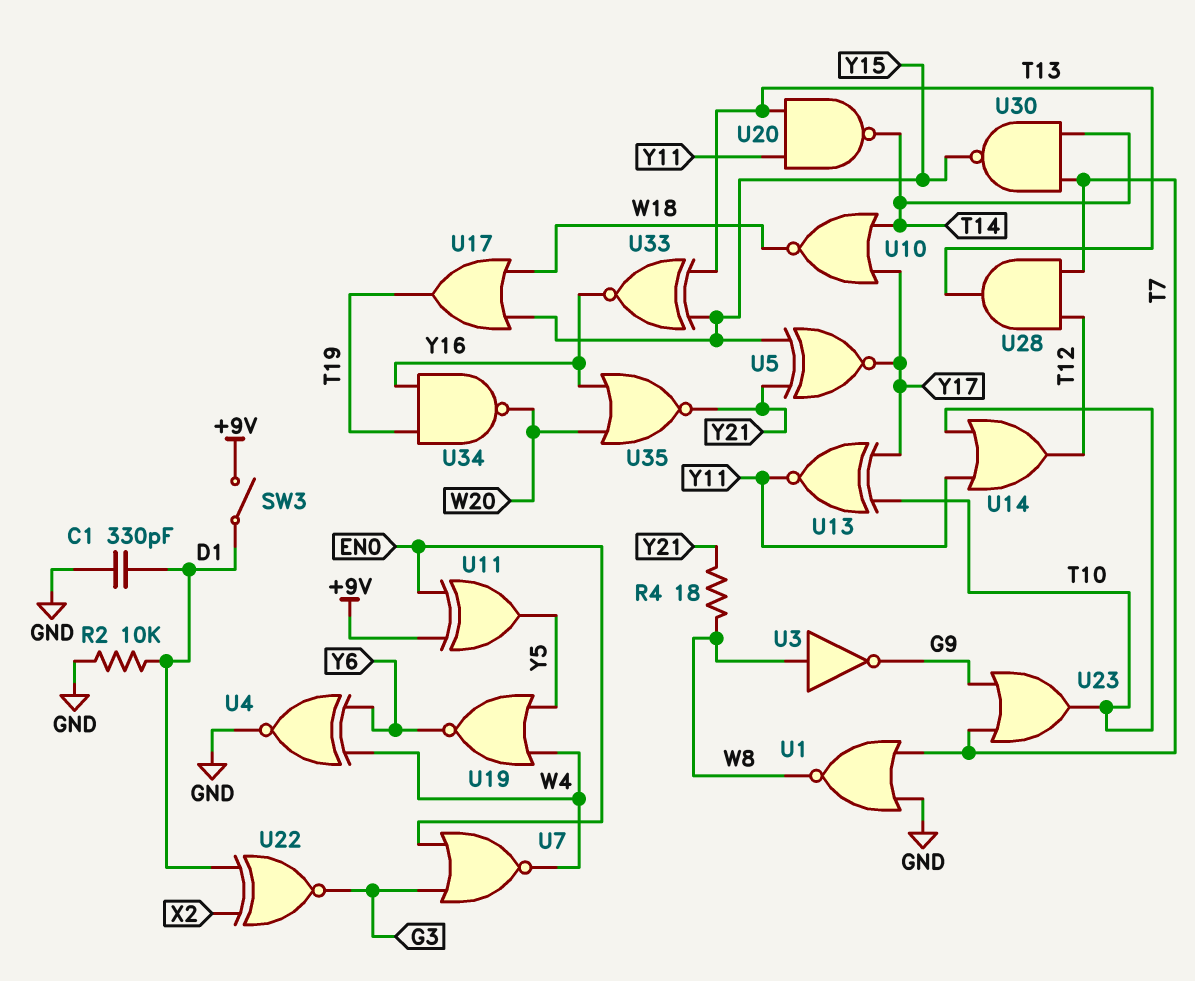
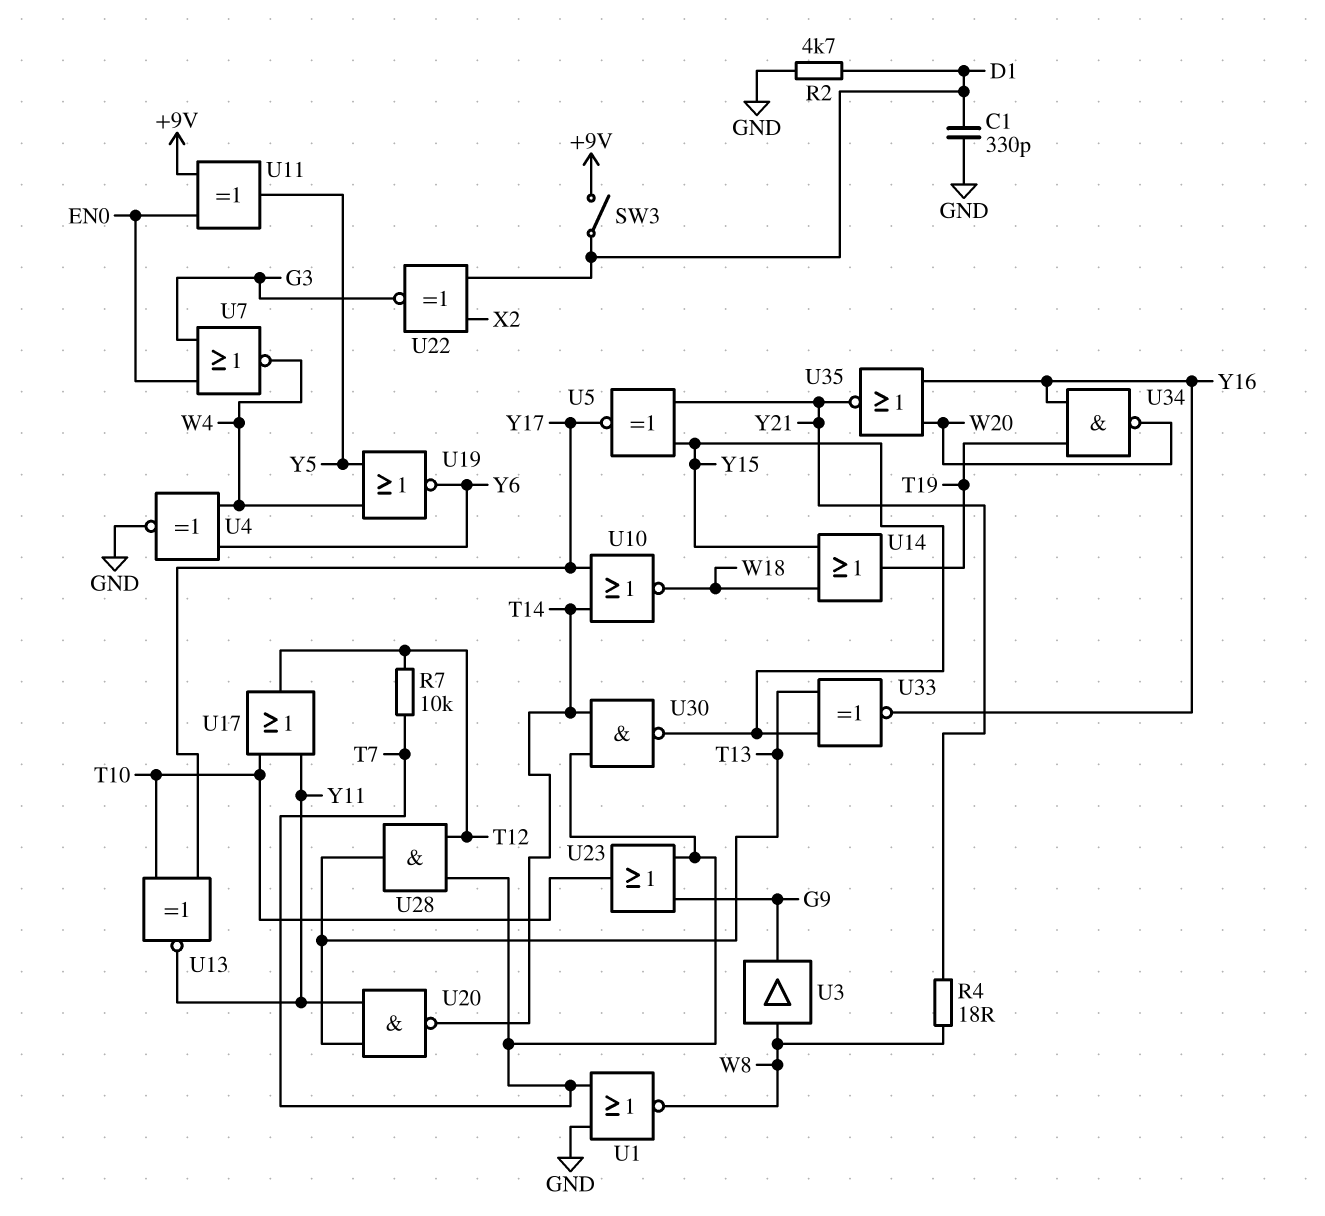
R2: 10k (D1, GND) -> 4.7k (D1, GND)
R7: none -> 10k (T7, T12)
U3: NOT (in W8, out G9) -> buffer (in W8, out G9)
U14: OR (in T10, in Y11, out T12) -> OR (in W18, in Y15, out T19)
U17: OR (in W18, in Y15, out T19) -> OR (in T10, in Y11, out T12)

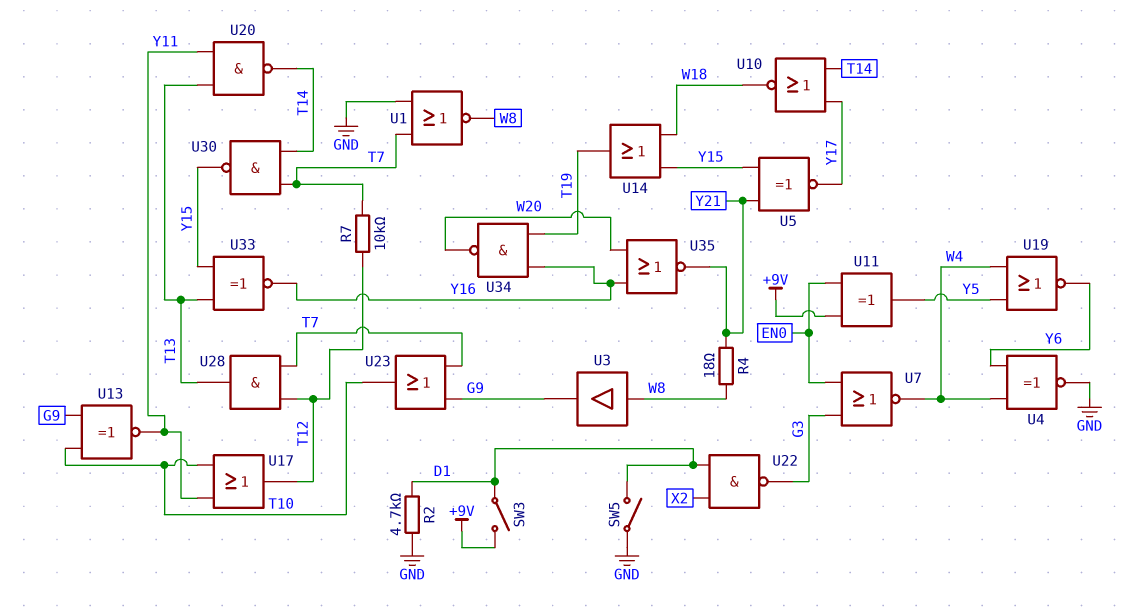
C1: 330pF (D1, GND) -> none
SW5: none -> switch (D1, GND)
U13: XNOR (in T10, in Y17, out Y11) -> XNOR (in G9, in T10, out Y11)
U22: XNOR (in D1, in X2, out G3) -> NAND (in D1, in X2, out G3)

